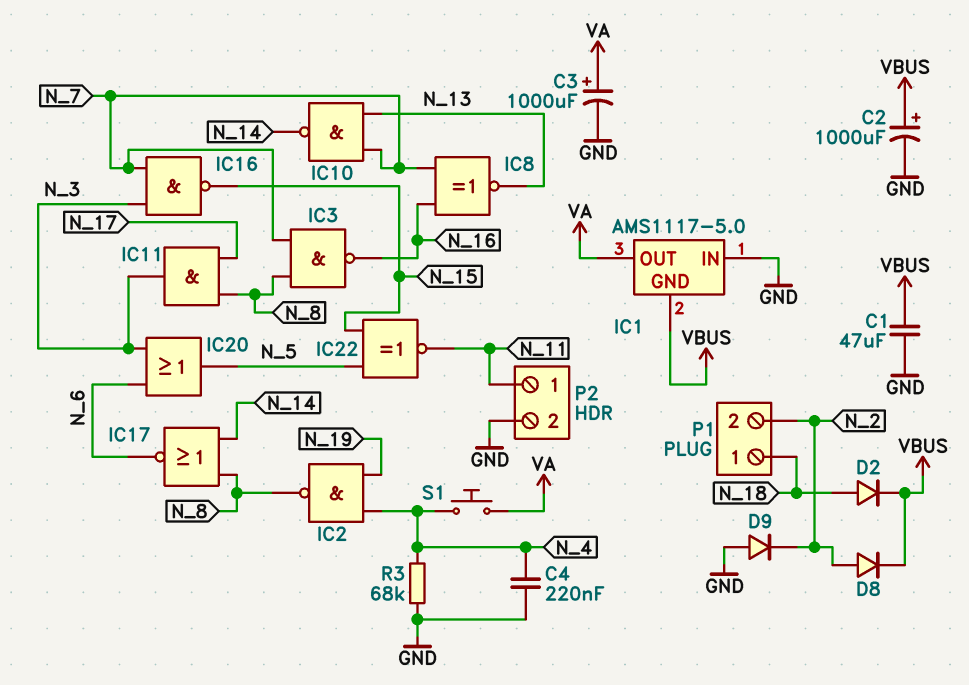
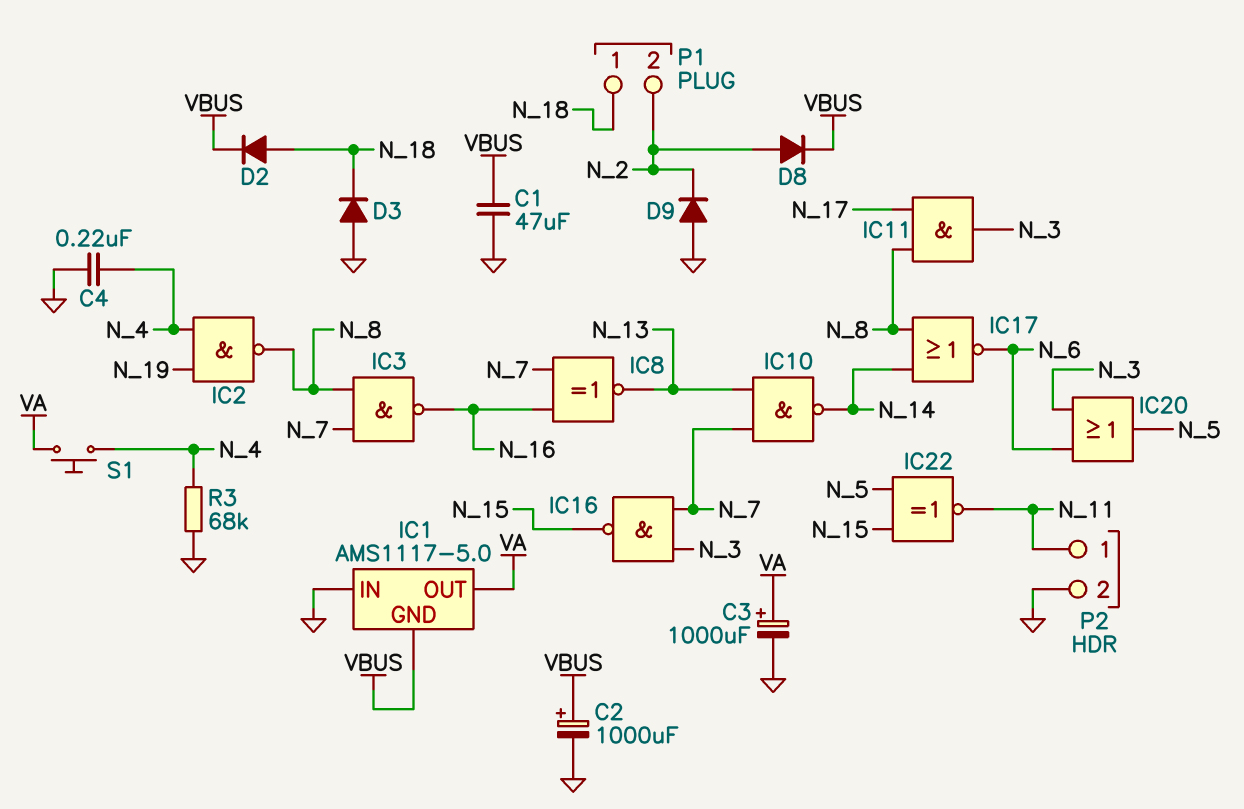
D3: none -> diode (A GND, K N_18)

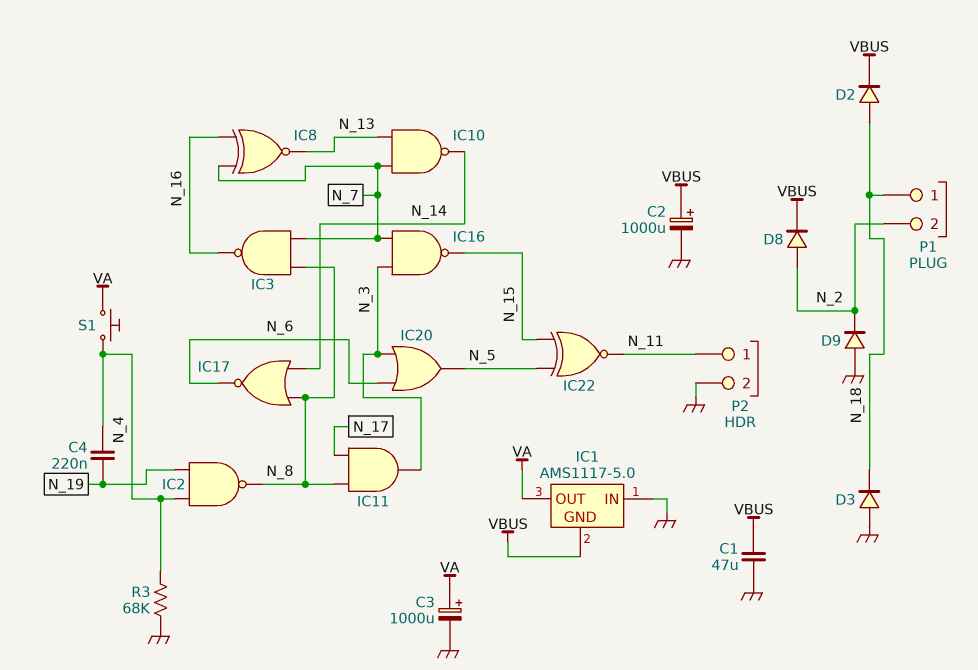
C4: 220nF (GND, N_4) -> 220nF (N_4, N_19)

